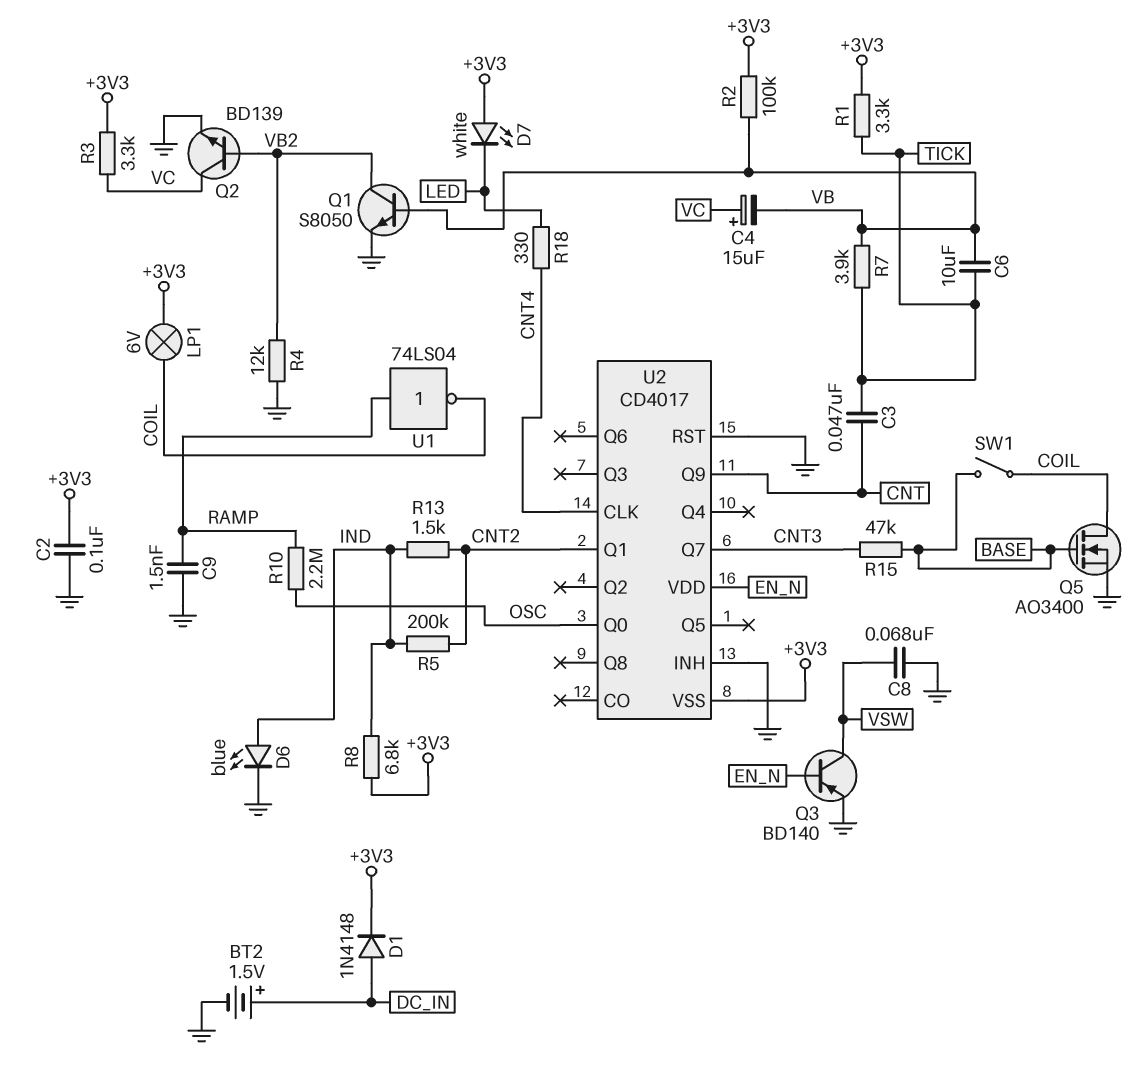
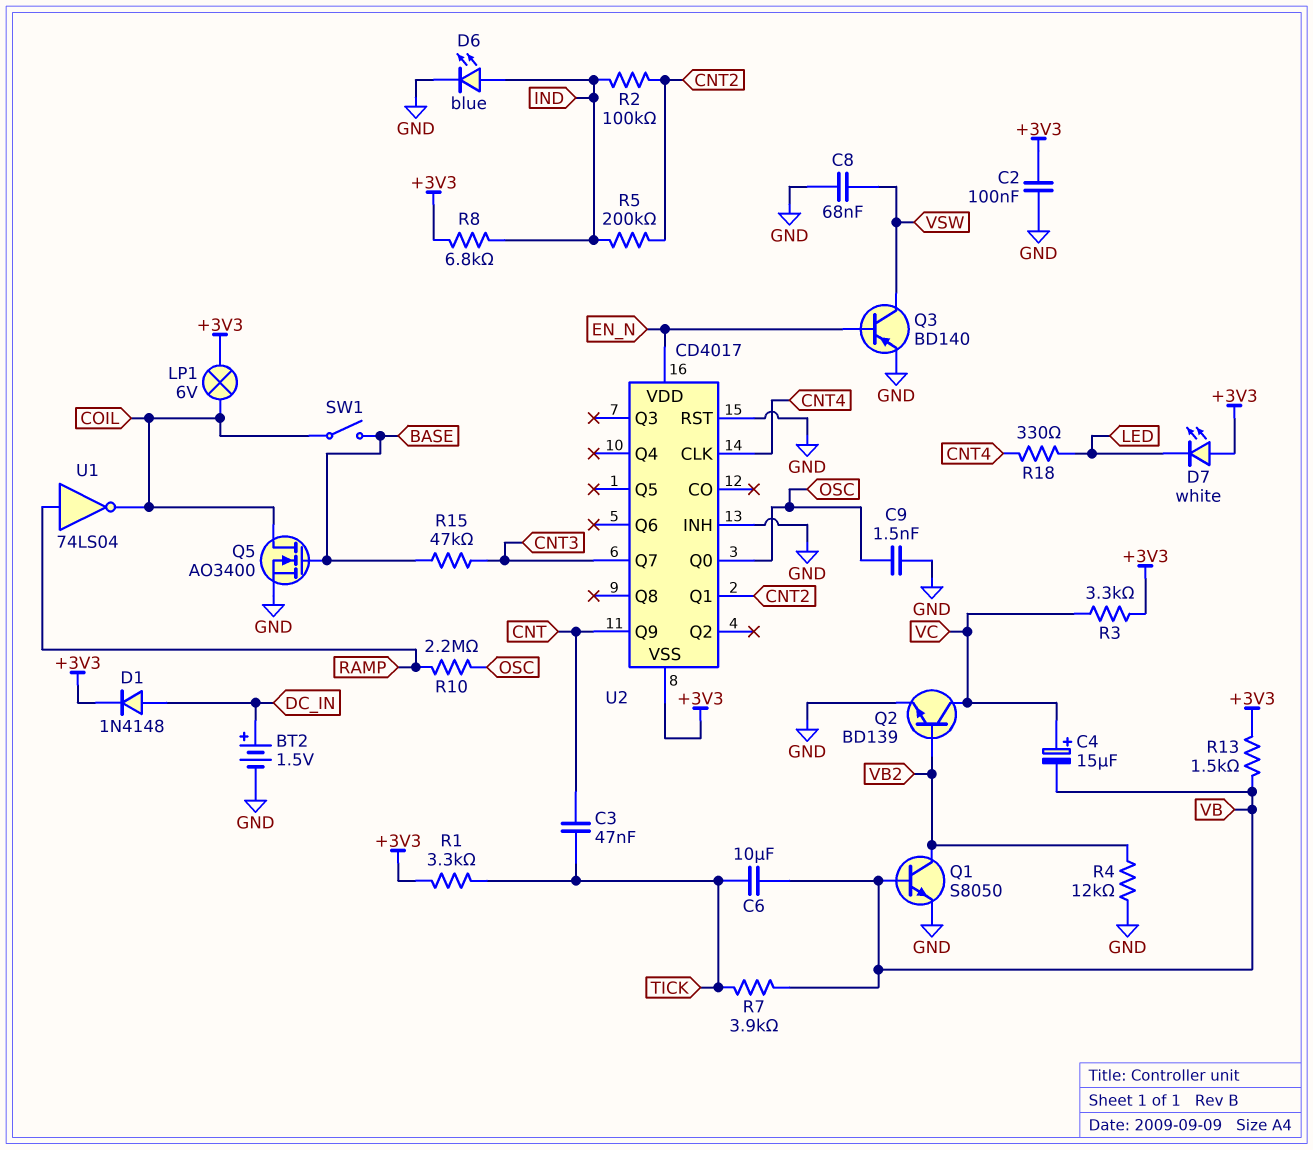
C9: 1.5nF (GND, RAMP) -> 1.5nF (GND, OSC)
R2: 100k (+3V3, VB) -> 100k (CNT2, IND)
R13: 1.5k (CNT2, IND) -> 1.5k (+3V3, VB)

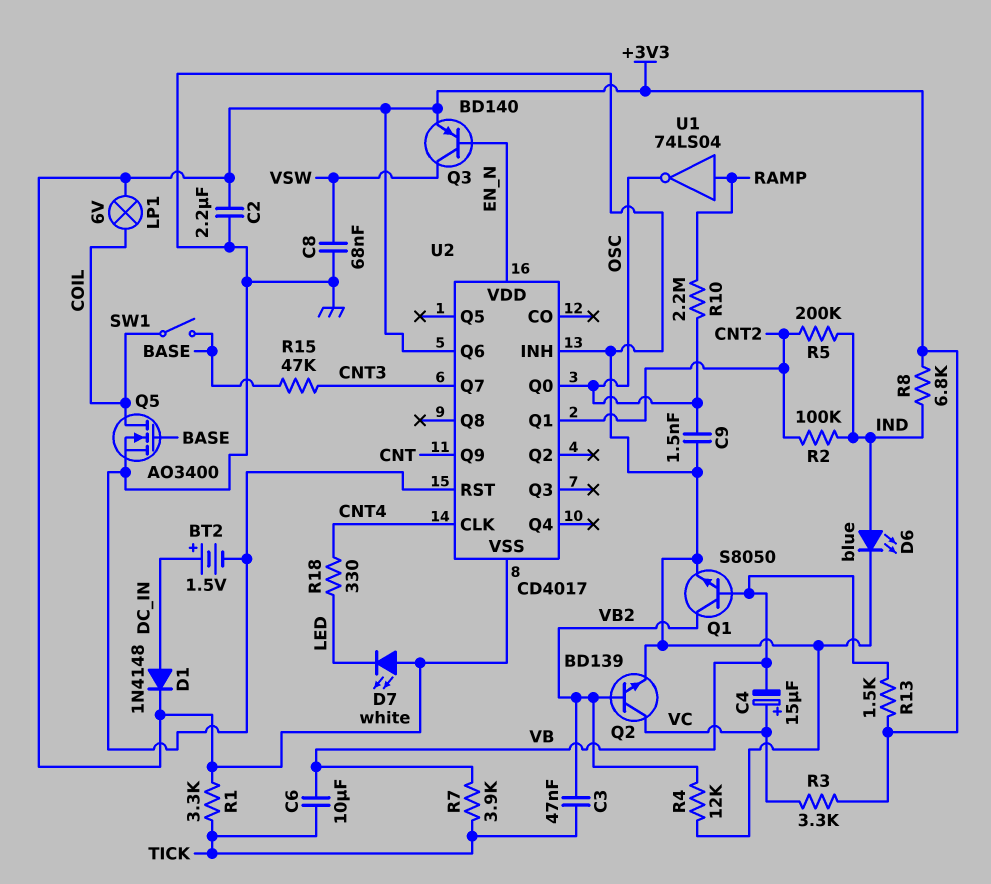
C2: 100nF (+3V3, GND) -> 2.2uF (+3V3, GND)
C3: 47nF (CNT, TICK) -> 47nF (TICK, VB2)
Q3: PNP BD140 (B EN_N, C VSW, E GND) -> PNP BD140 (B EN_N, C VSW, E +3V3)
U1: NOT 74LS04 (in RAMP, out COIL) -> NOT 74LS04 (in RAMP, out OSC)
U2 pin Q6: none -> +3V3

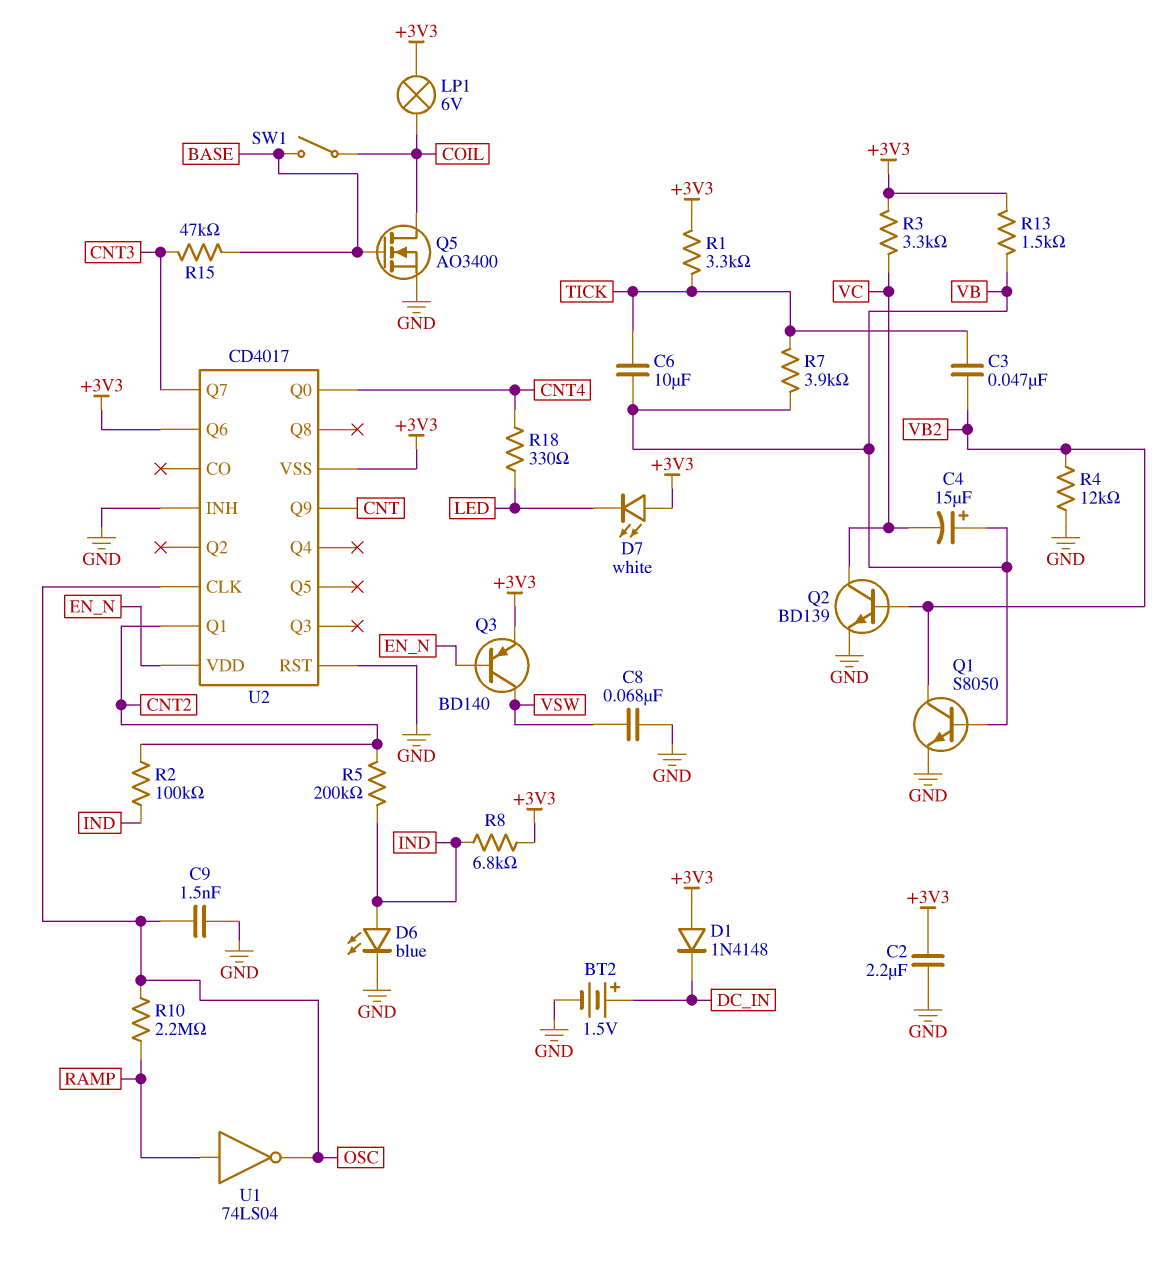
C4: 15uF (plus VC, minus VB) -> 15uF (plus VB, minus VC)
D1: diode 1N4148 (A DC_IN, K +3V3) -> diode 1N4148 (A +3V3, K DC_IN)
U2 pin CLK: CNT4 -> OSC
U2 pin Q0: OSC -> CNT4

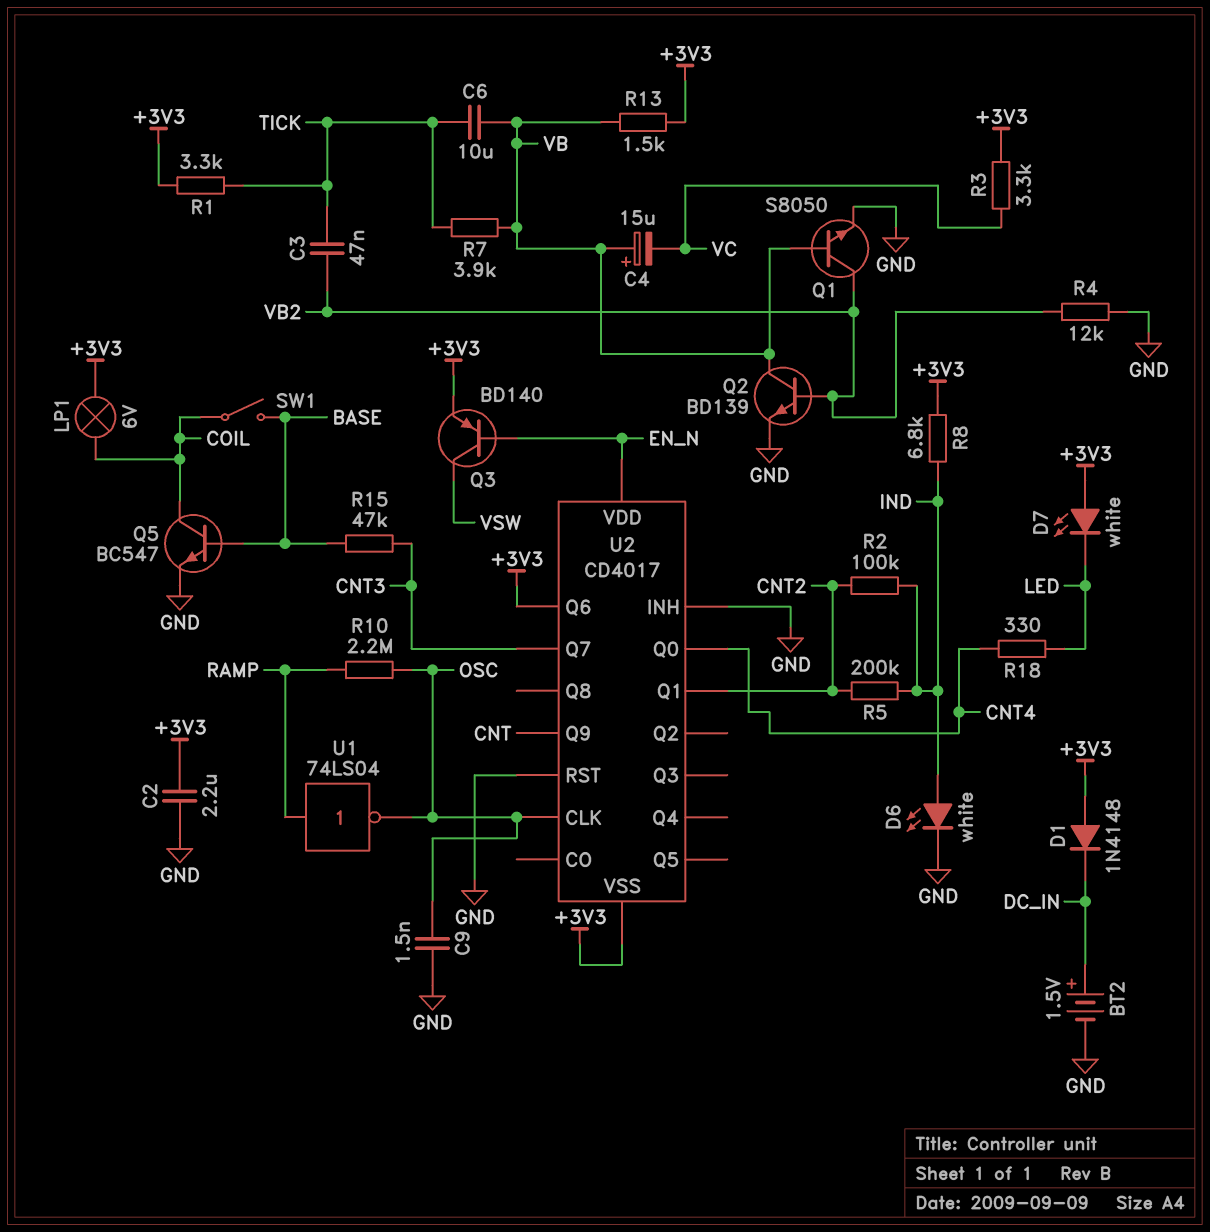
C8: 68nF (GND, VSW) -> none
D6: LED blue (A IND, K GND) -> LED white (A IND, K GND)
Q2: NPN BD139 (B VB2, C VC, E GND) -> NPN BD139 (B VB2, C VB, E GND)
Q5: NMOS AO3400 (G BASE, D COIL, S GND) -> NPN BC547 (B BASE, C COIL, E GND)

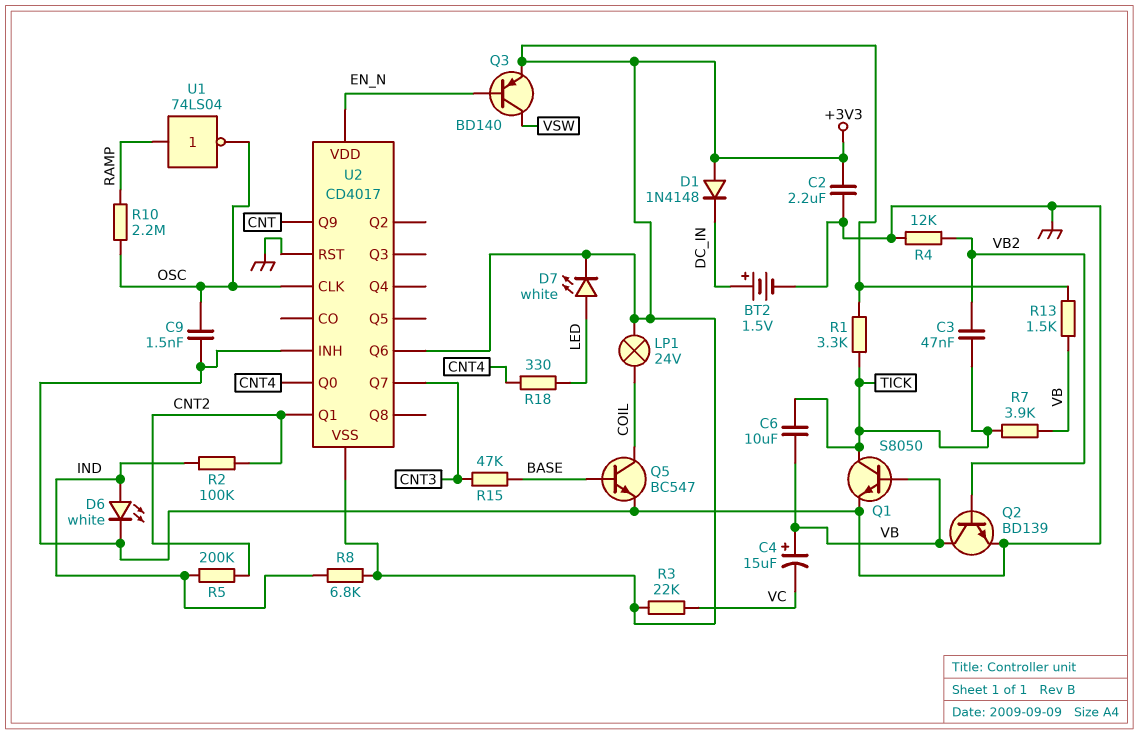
D7: LED white (A +3V3, K LED) -> LED white (A LED, K +3V3)
LP1: lamp 6V (+3V3, COIL) -> lamp 24V (+3V3, COIL)
Q1: NPN S8050 (B VB, C VB2, E GND) -> NPN S8050 (B VB, C TICK, E GND)
R3: 3.3k (+3V3, VC) -> 22k (+3V3, VC)
SW1: switch (BASE, COIL) -> none

